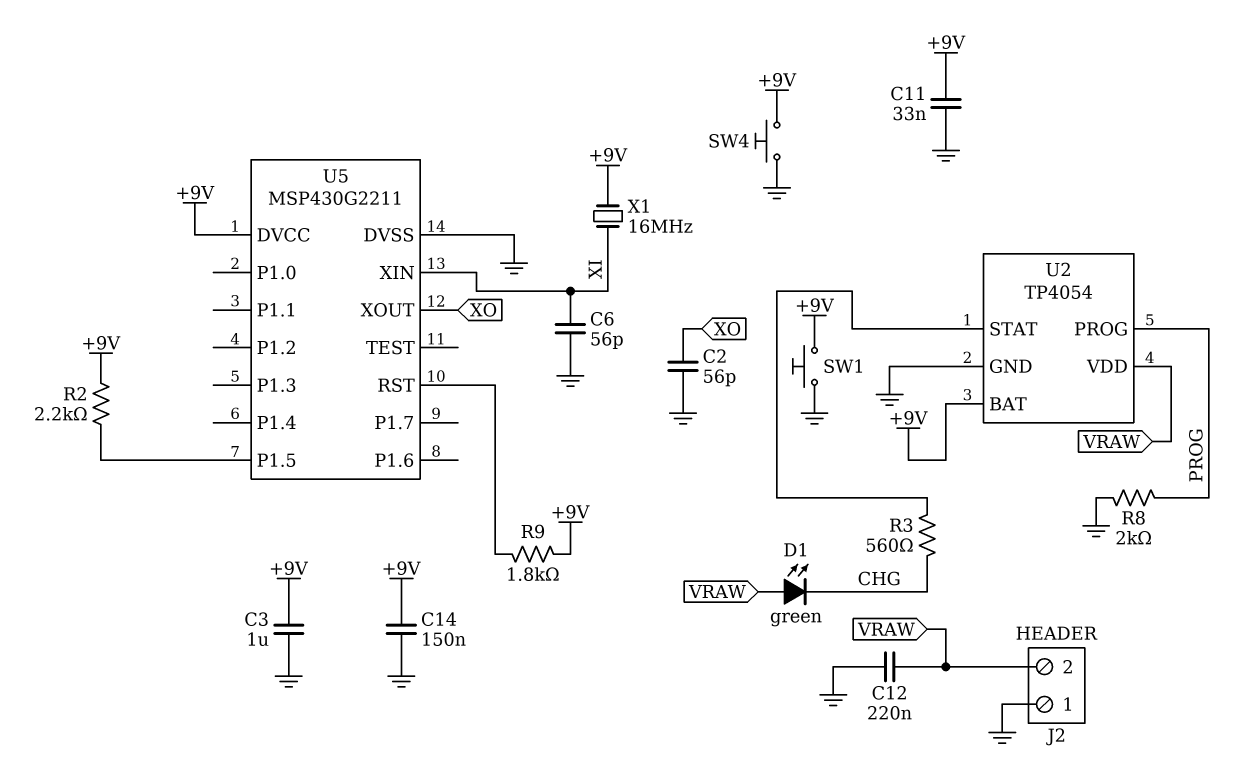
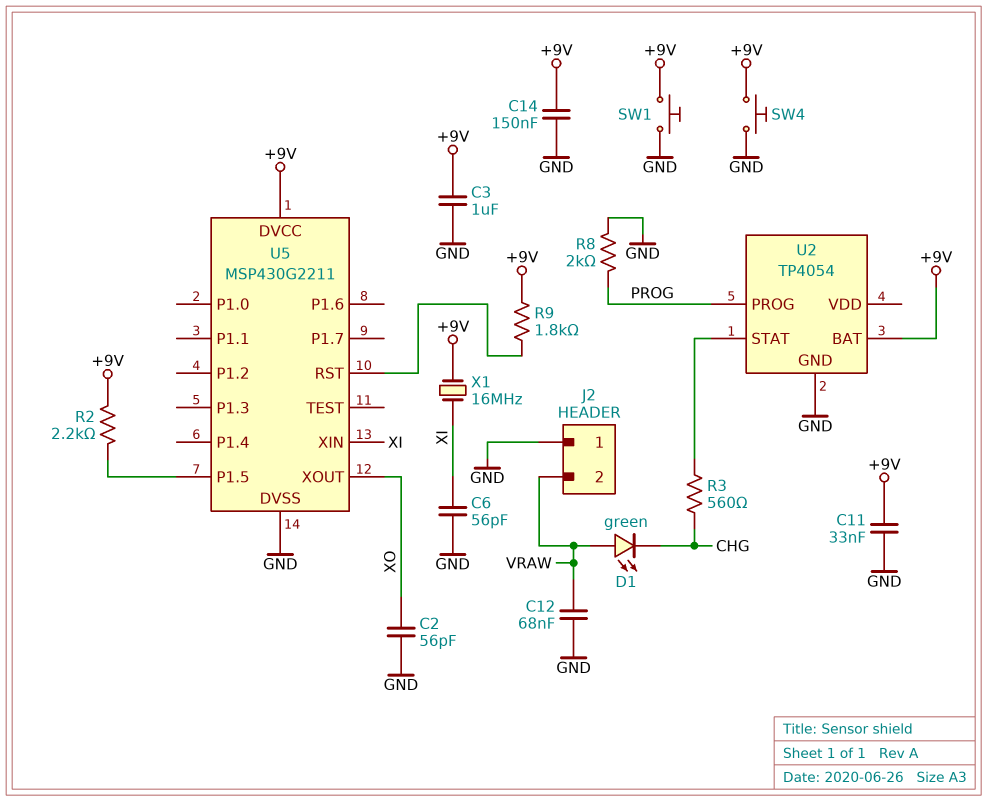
C12: 220nF (GND, VRAW) -> 68nF (GND, VRAW)
U2 pin VDD: VRAW -> none

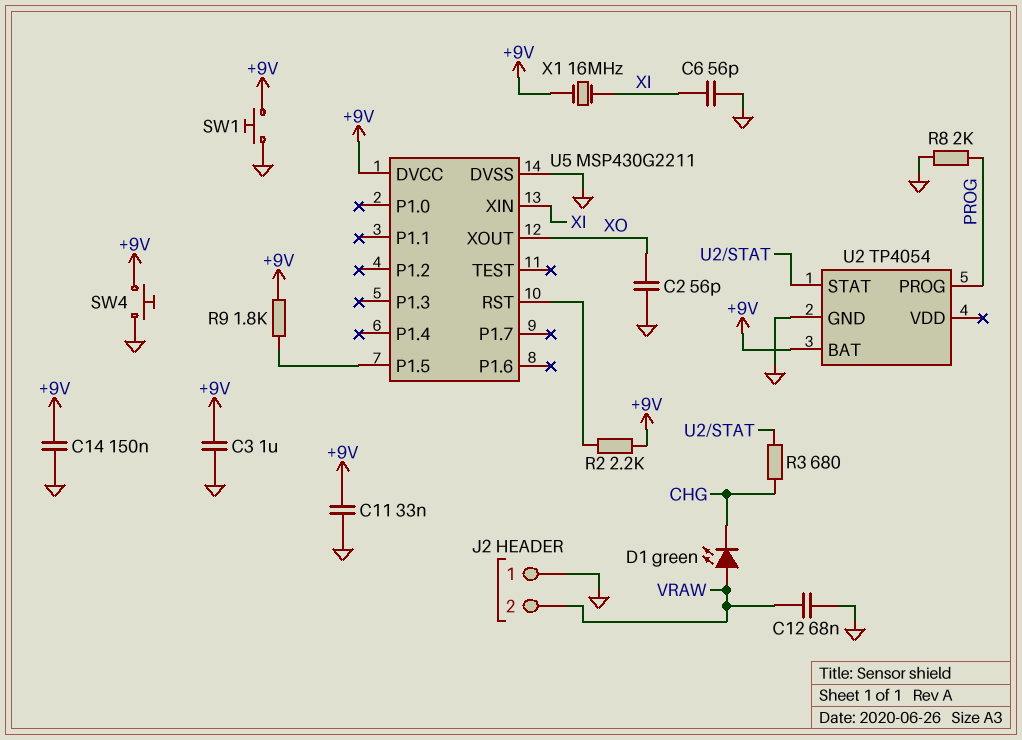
R2: 2.2k (+9V, U5/P1.5) -> 2.2k (+9V, U5/RST)
R3: 560 (CHG, U2/STAT) -> 680 (CHG, U2/STAT)
R9: 1.8k (+9V, U5/RST) -> 1.8k (+9V, U5/P1.5)

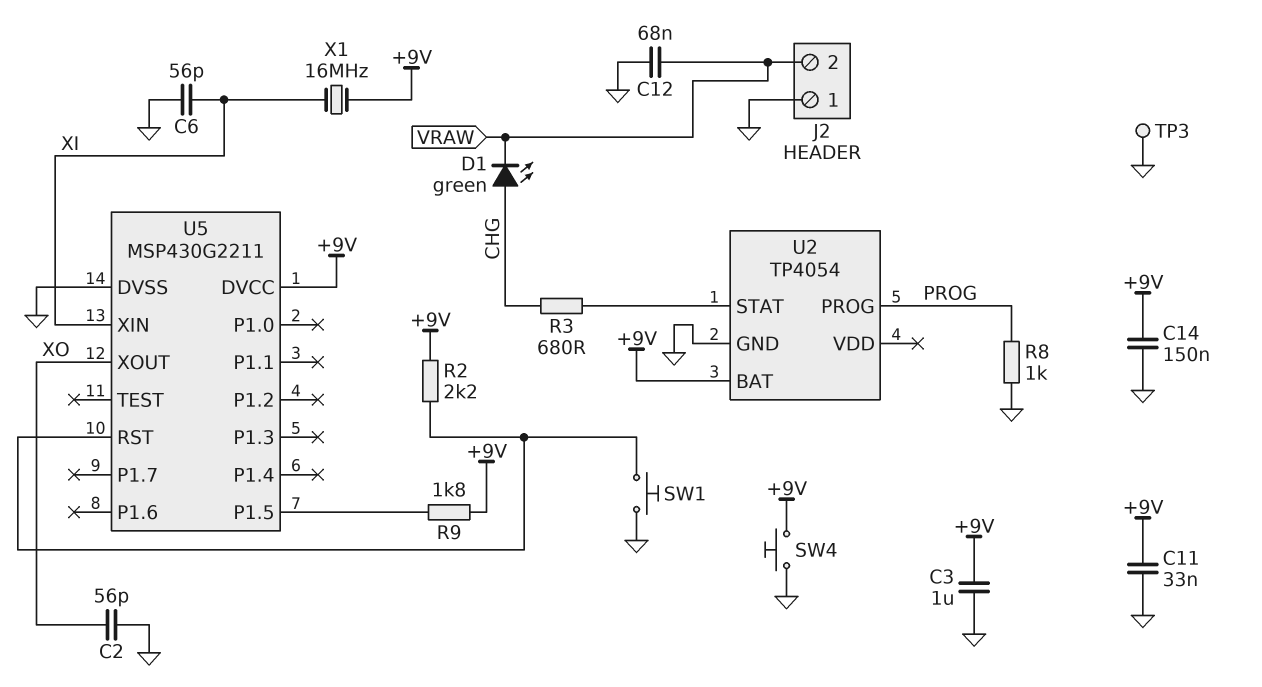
D1: LED green (A VRAW, K CHG) -> LED green (A CHG, K VRAW)
R8: 2k (GND, PROG) -> 1k (GND, PROG)
SW1: button (+9V, GND) -> button (GND, U5/RST)
TP3: none -> test point (GND)

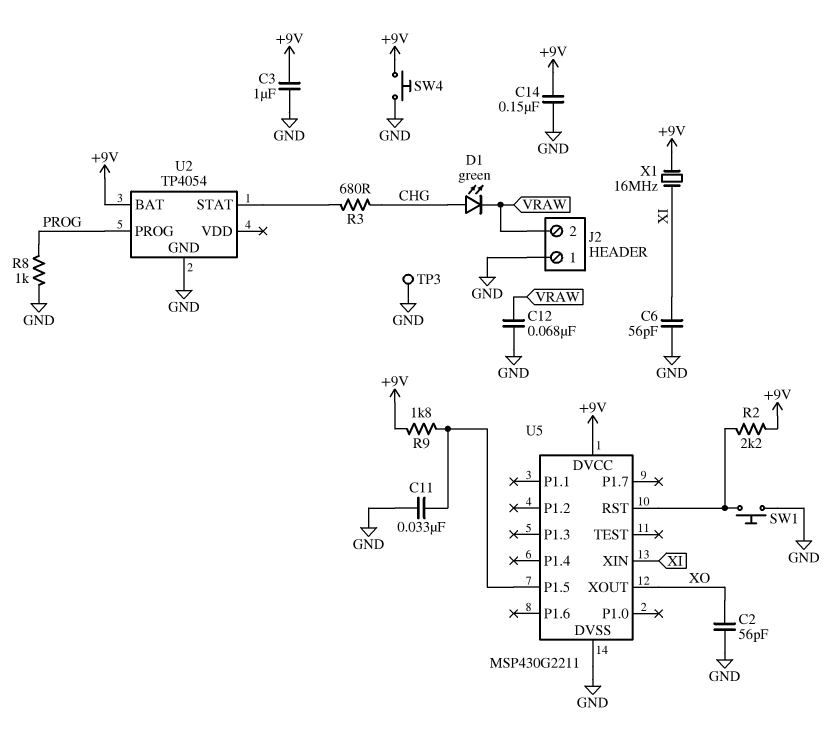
C11: 33nF (+9V, GND) -> 33nF (GND, U5/P1.5)

